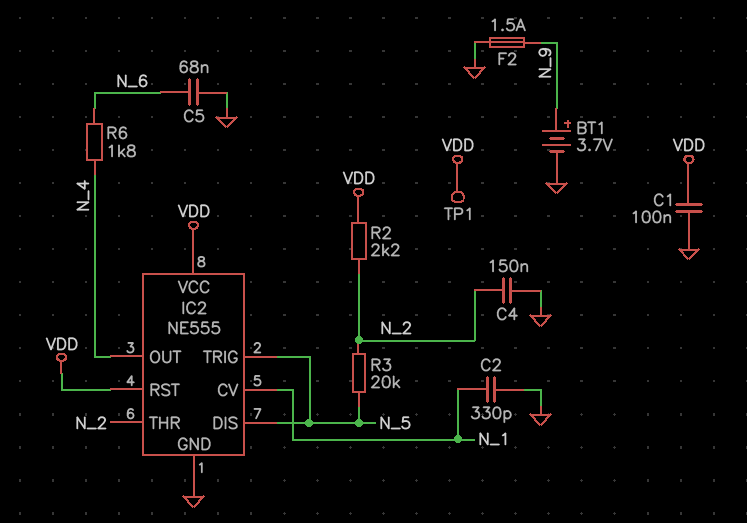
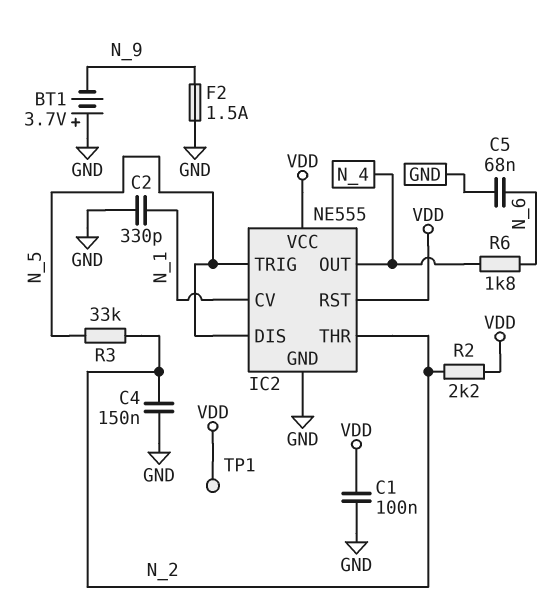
BT1: 3.7V (plus N_9, minus GND) -> 3.7V (plus GND, minus N_9)
R3: 20k (N_2, N_5) -> 33k (N_2, N_5)

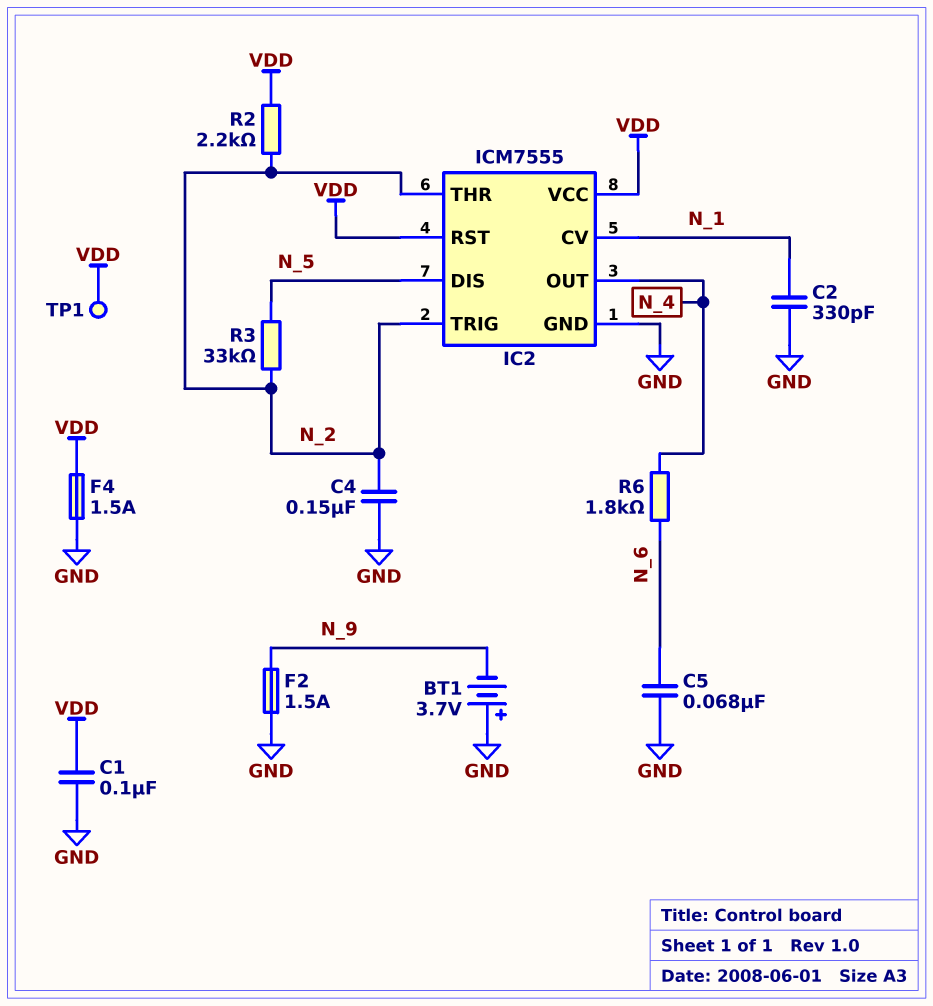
F4: none -> 1.5A (GND, VDD)
IC2: NE555 -> ICM7555
IC2 pin TRIG: N_5 -> N_2

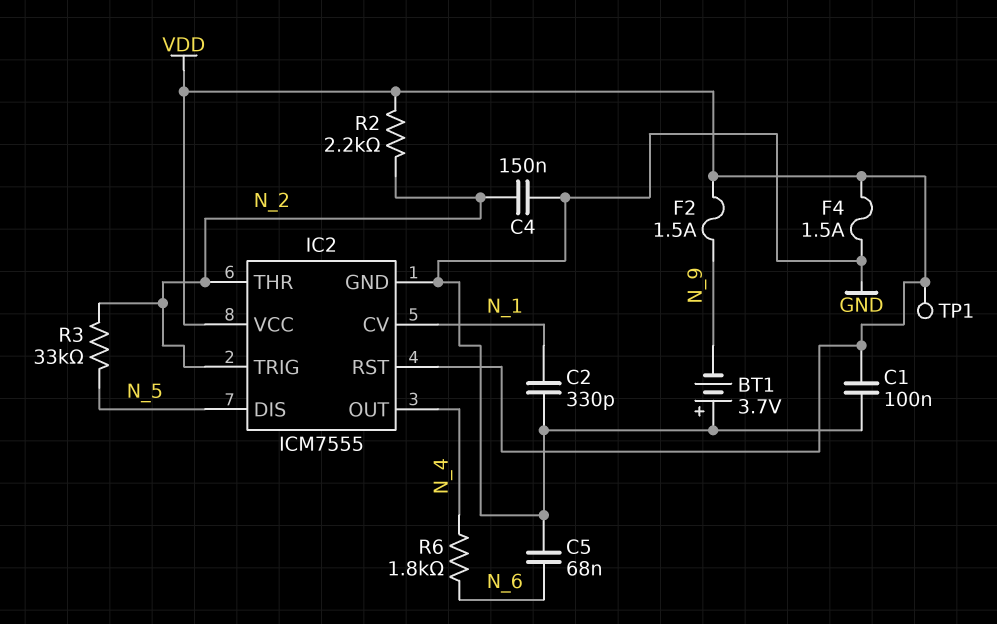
F2: 1.5A (GND, N_9) -> 1.5A (N_9, VDD)

